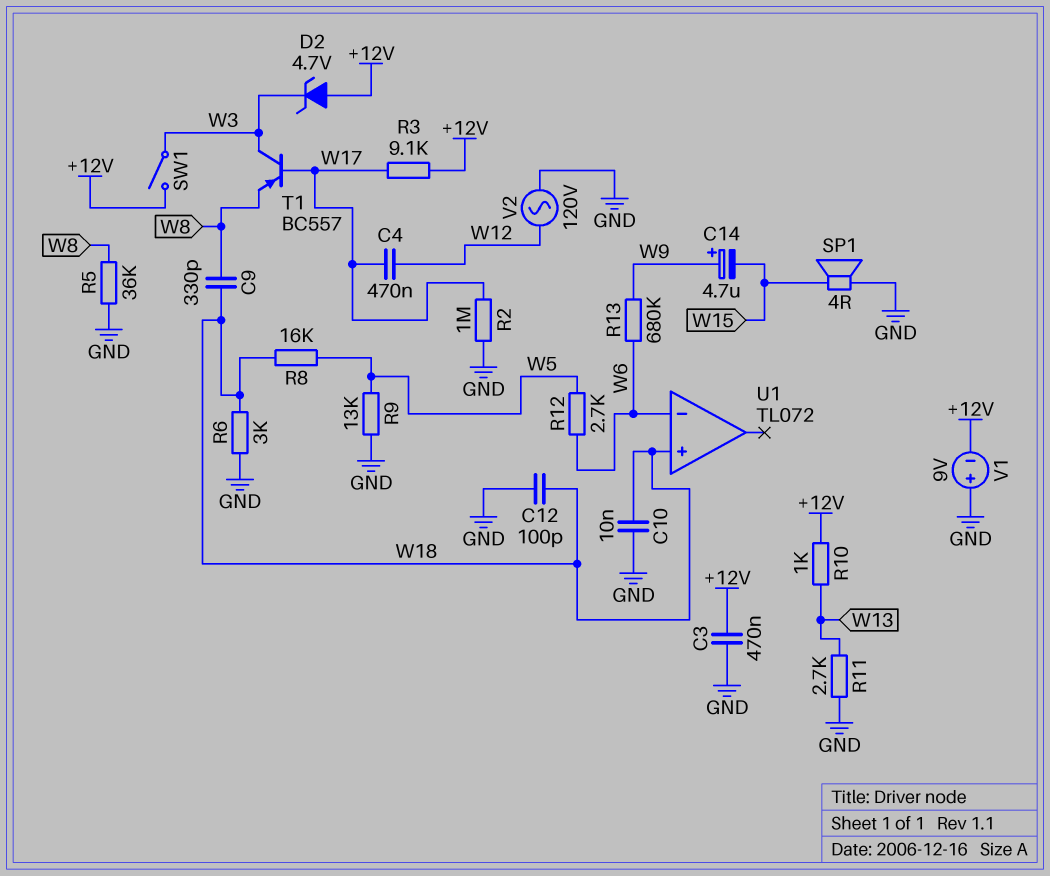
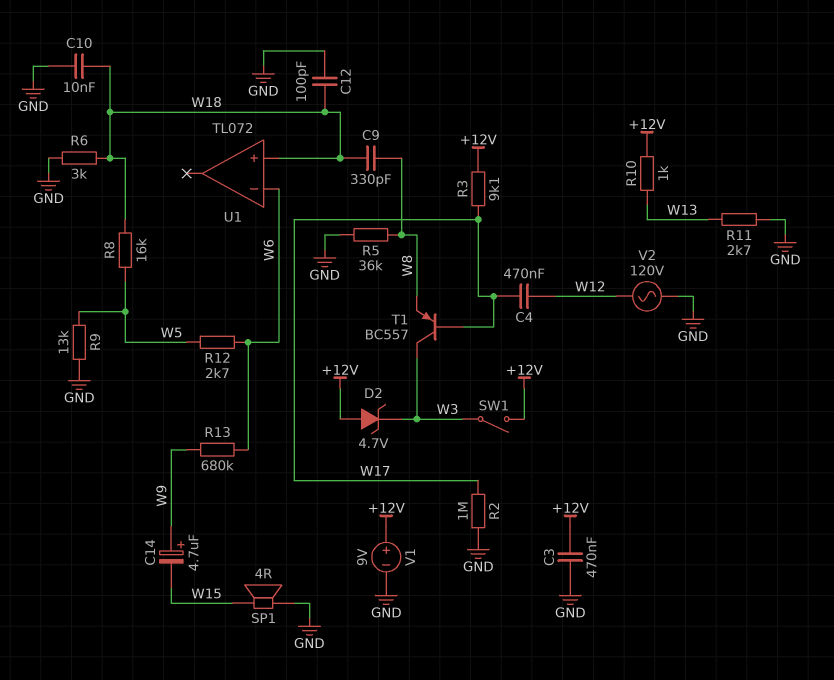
V1: 9V (plus GND, minus +12V) -> 9V (plus +12V, minus GND)

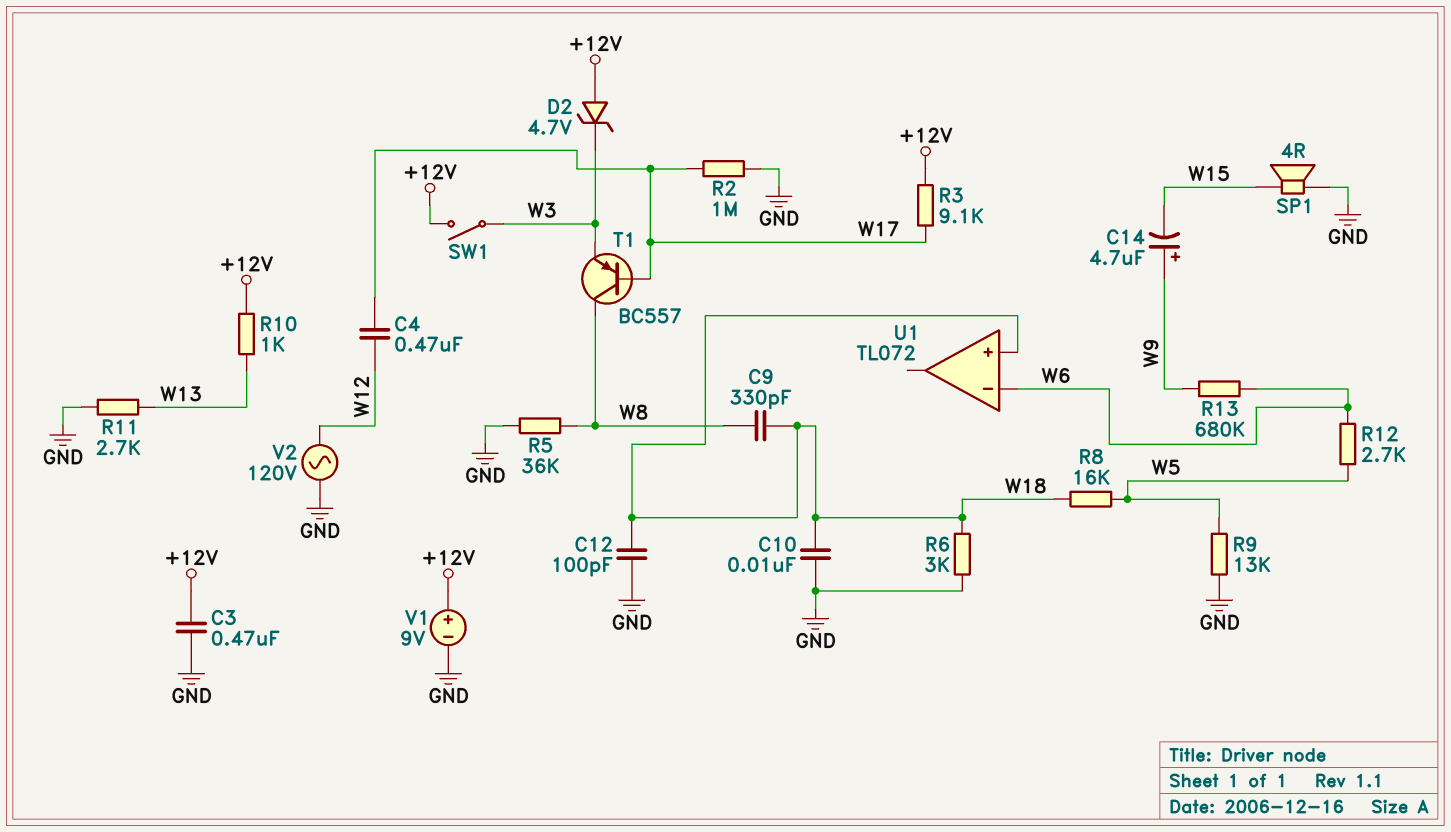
T1: PNP BC557 (B W17, C W3, E W8) -> PNP BC557 (B W17, C W8, E W3)

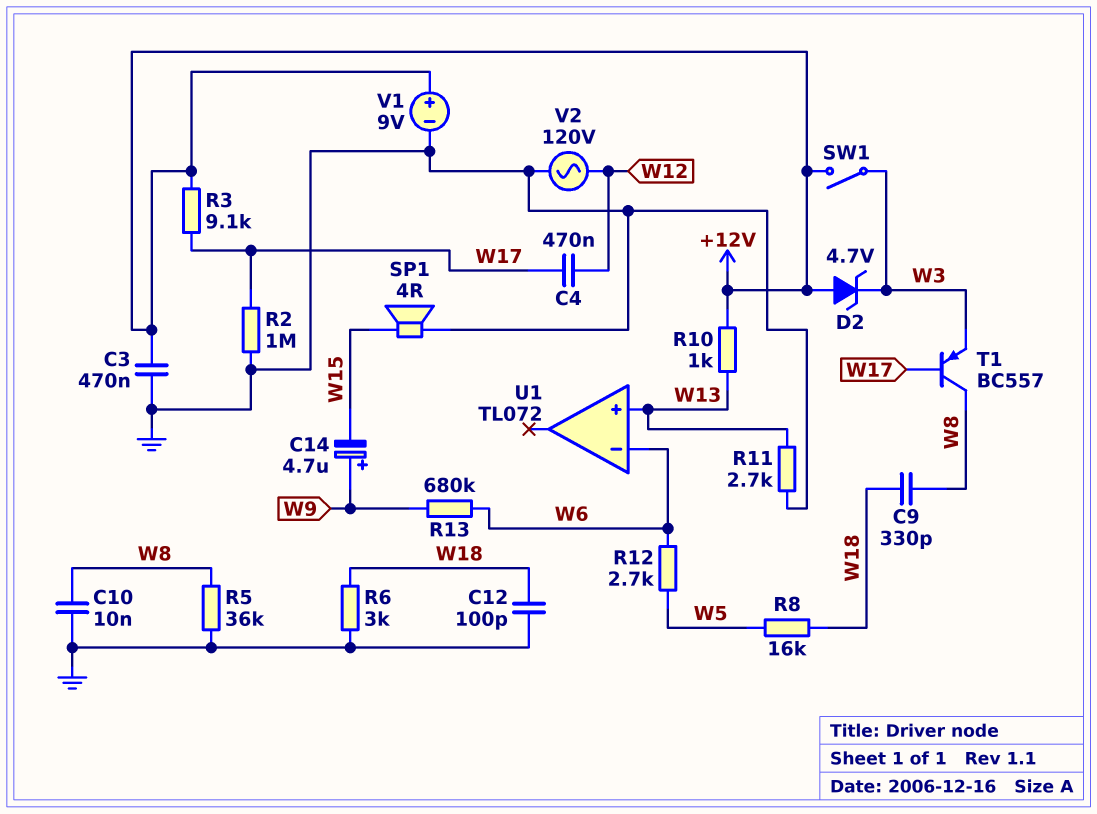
C10: 10nF (GND, W18) -> 10nF (GND, W8)
R9: 13k (GND, W5) -> none
U1 pin in+: W18 -> W13

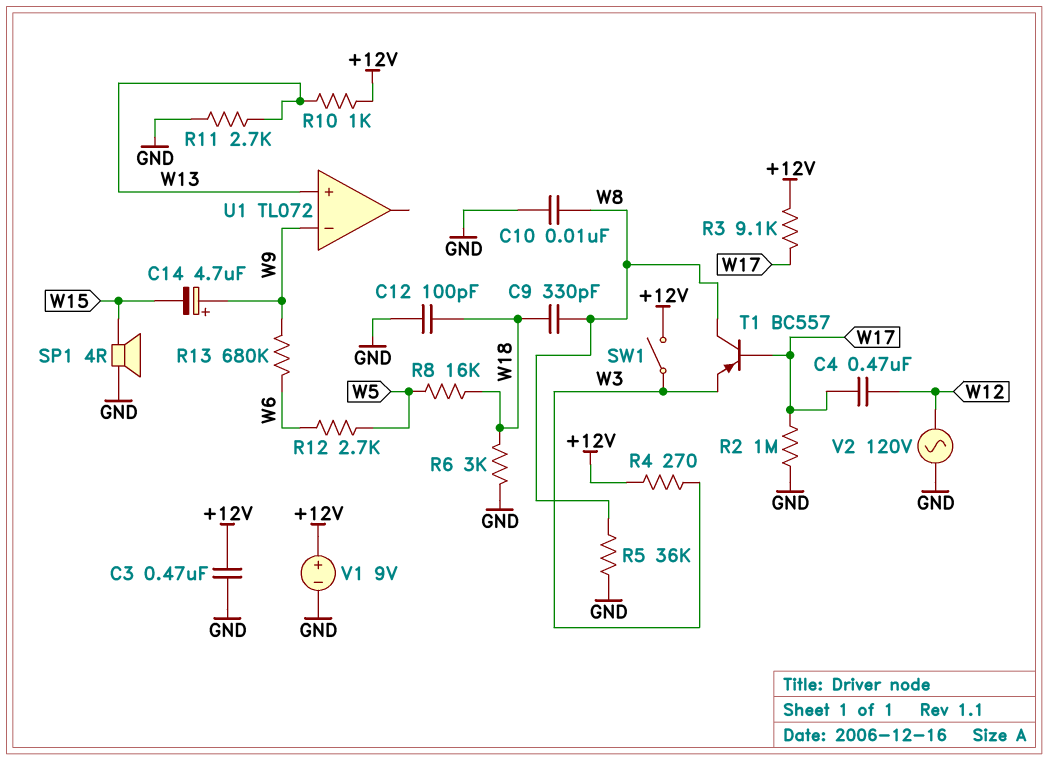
D2: zener 4.7V (A +12V, K W3) -> none
R4: none -> 270 (+12V, W3)
U1 pin in-: W6 -> W9

